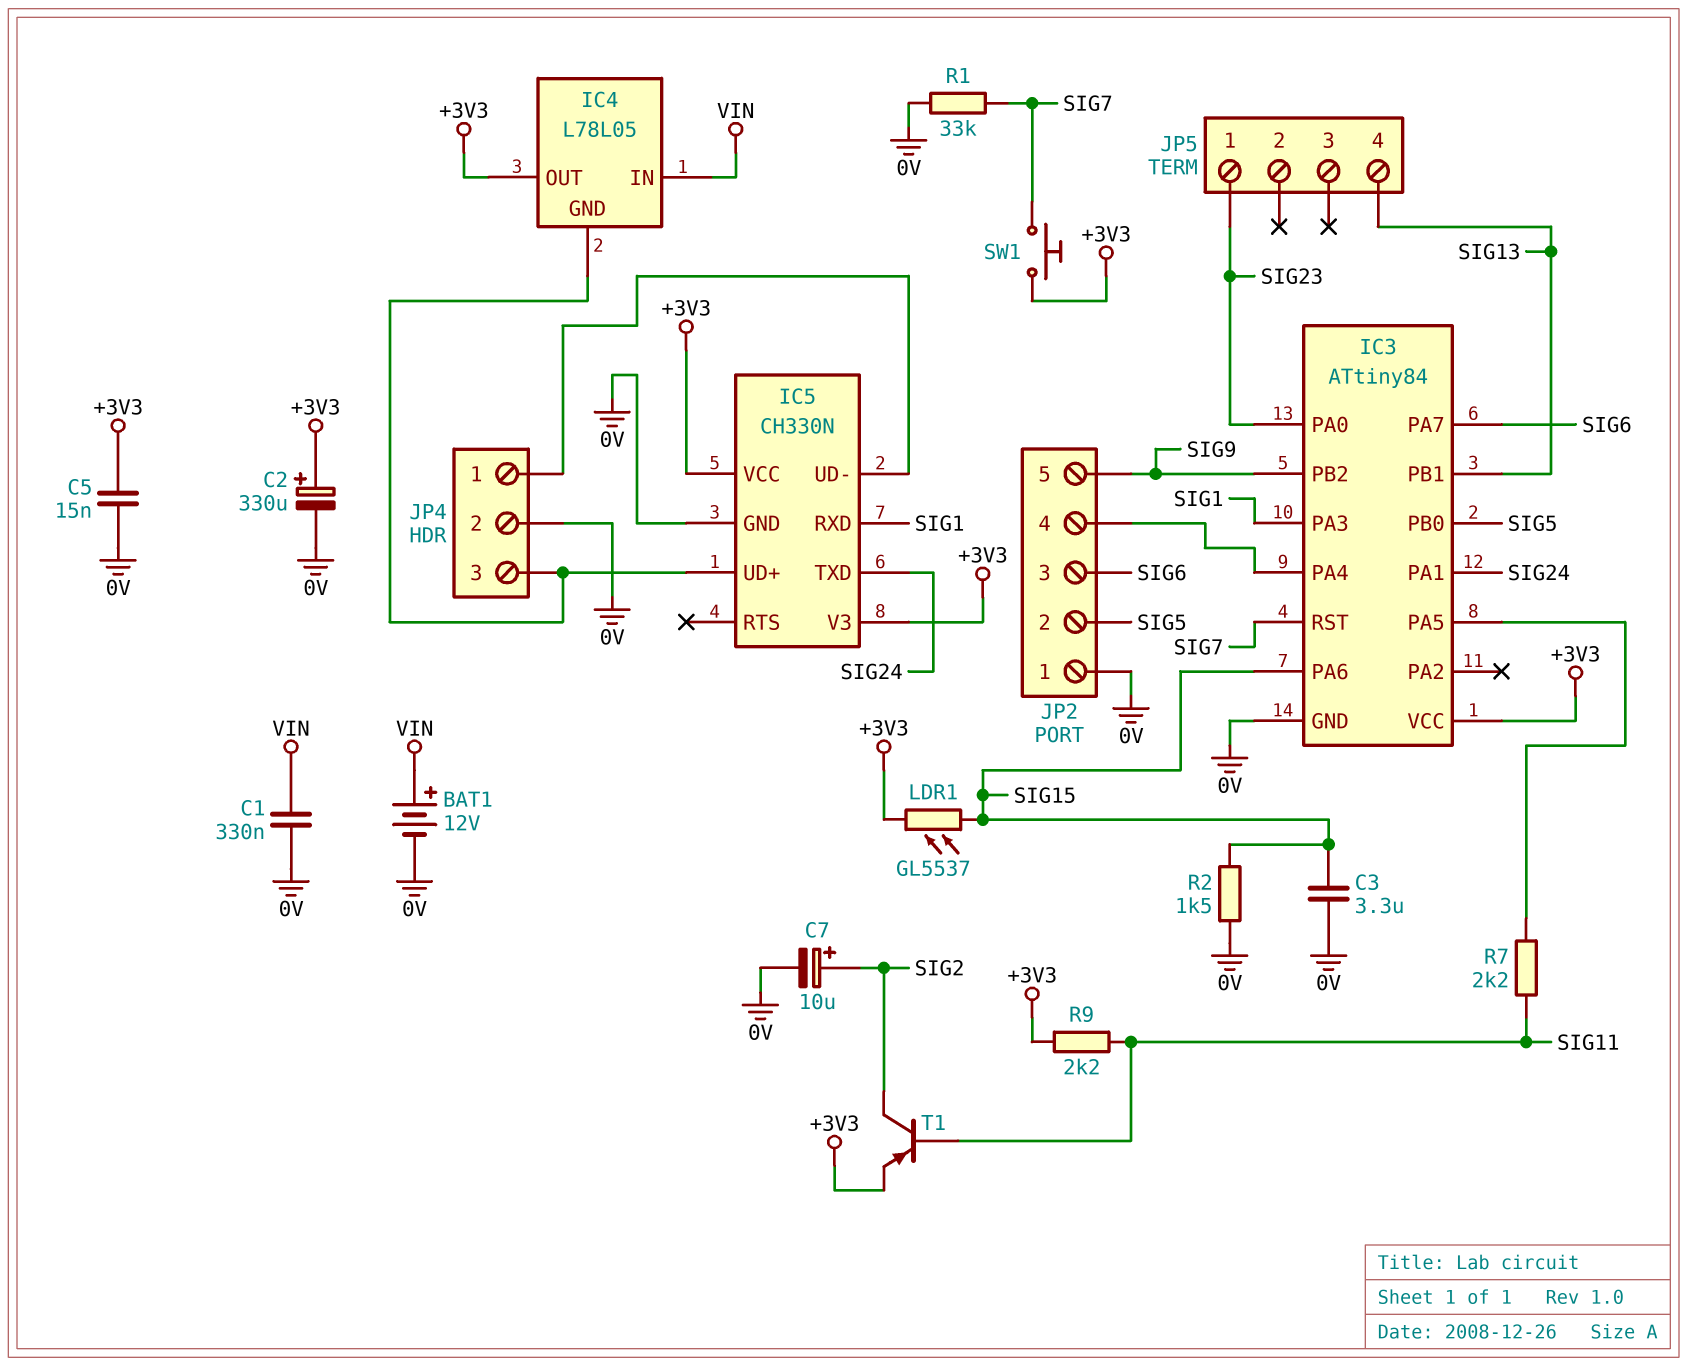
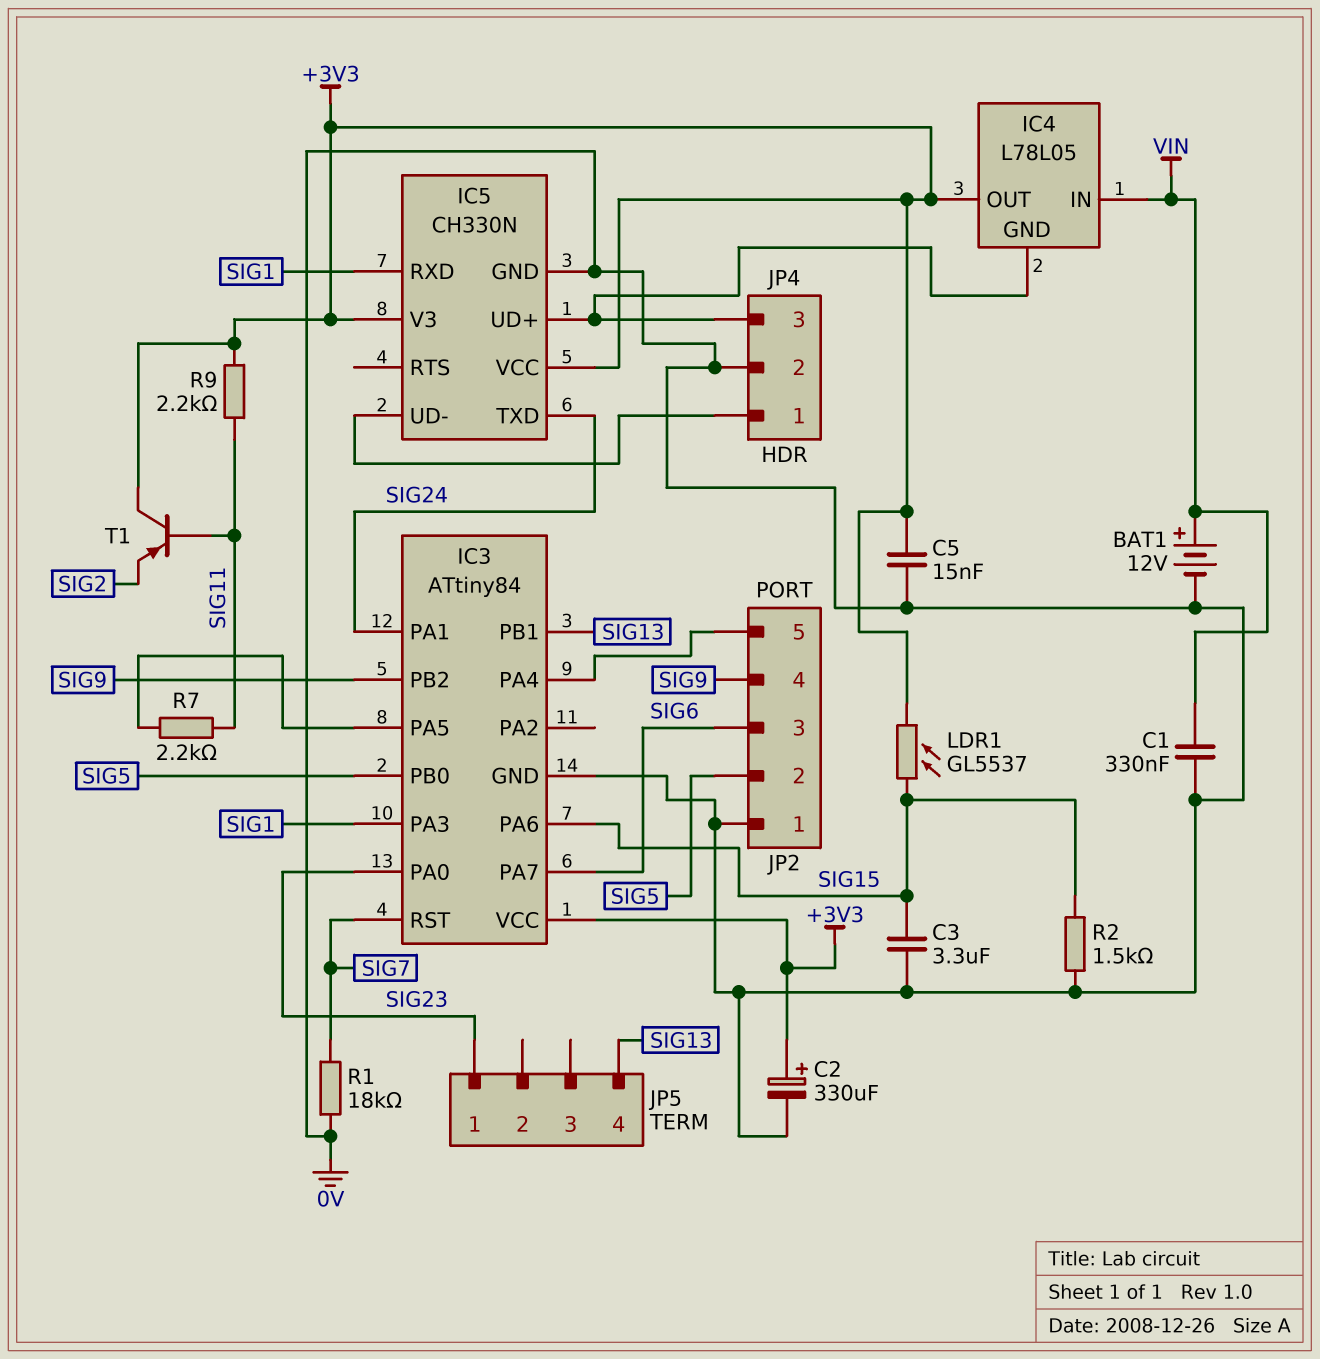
C7: 10uF (plus SIG2, minus 0V) -> none
JP2 pin 4: IC3/PA4 -> SIG9
JP2 pin 5: SIG9 -> IC3/PA4
R1: 33k (0V, SIG7) -> 18k (0V, SIG7)
SW1: button (+3V3, SIG7) -> none
T1: PNP (B SIG11, C SIG2, E +3V3) -> PNP (B SIG11, C +3V3, E SIG2)

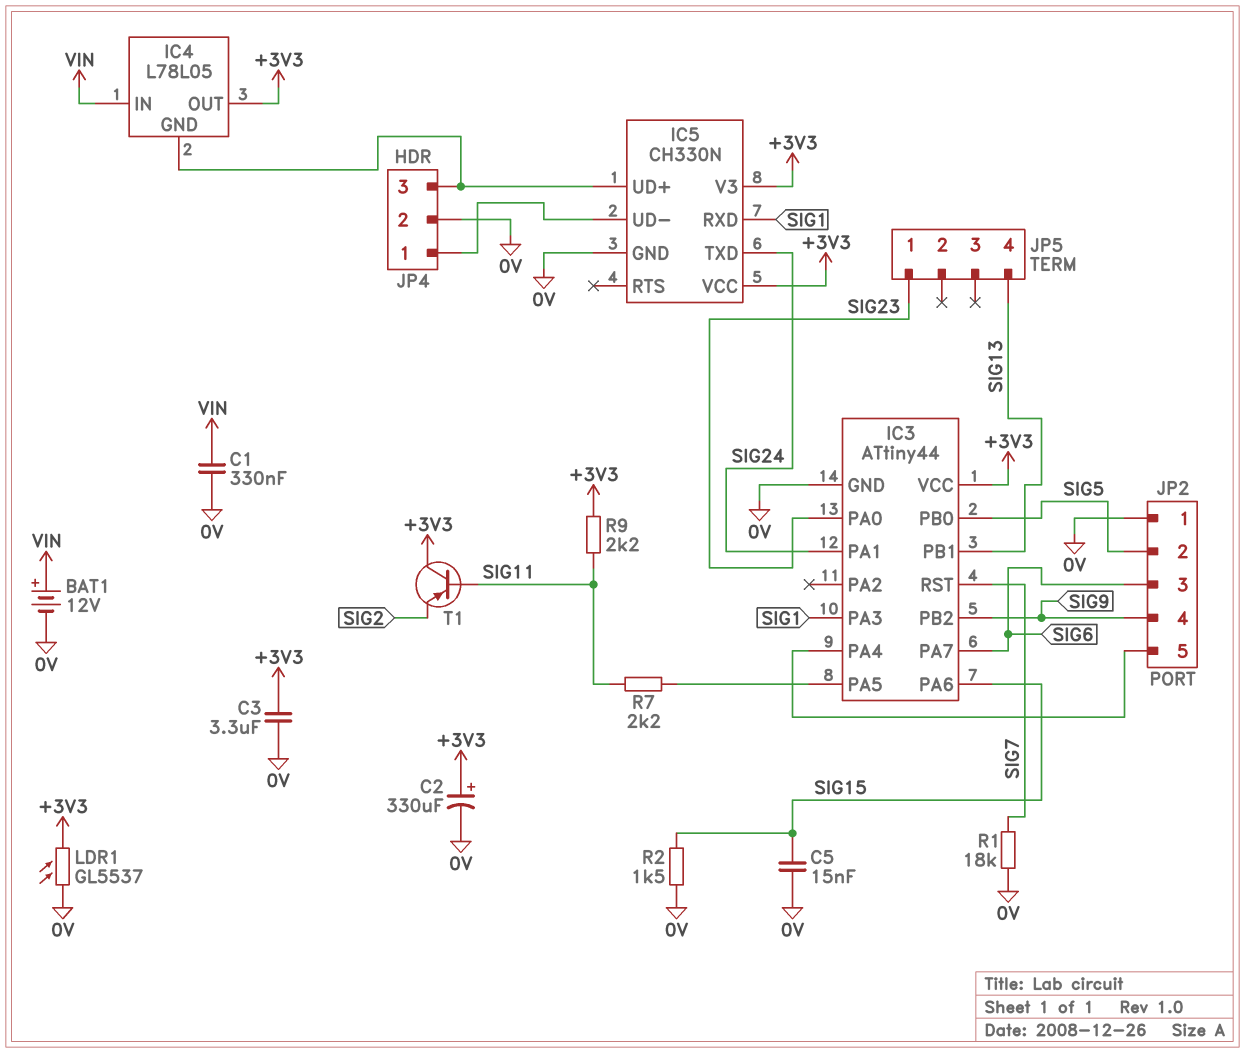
C3: 3.3uF (0V, SIG15) -> 3.3uF (+3V3, 0V)
C5: 15nF (+3V3, 0V) -> 15nF (0V, SIG15)
IC3: ATtiny84 -> ATtiny44
LDR1: GL5537 (+3V3, SIG15) -> GL5537 (+3V3, 0V)

